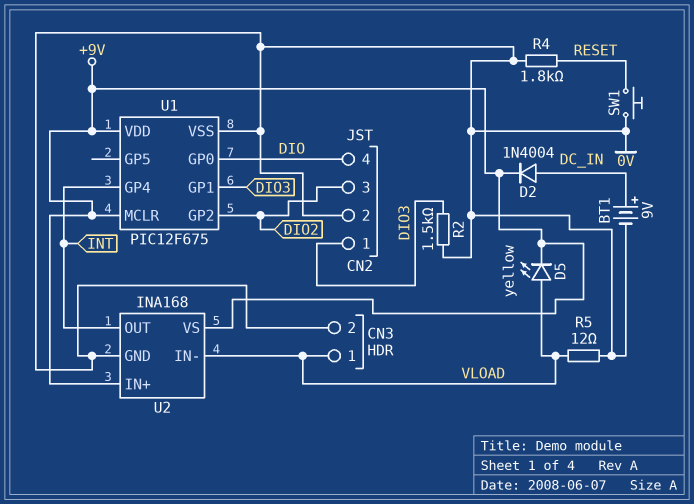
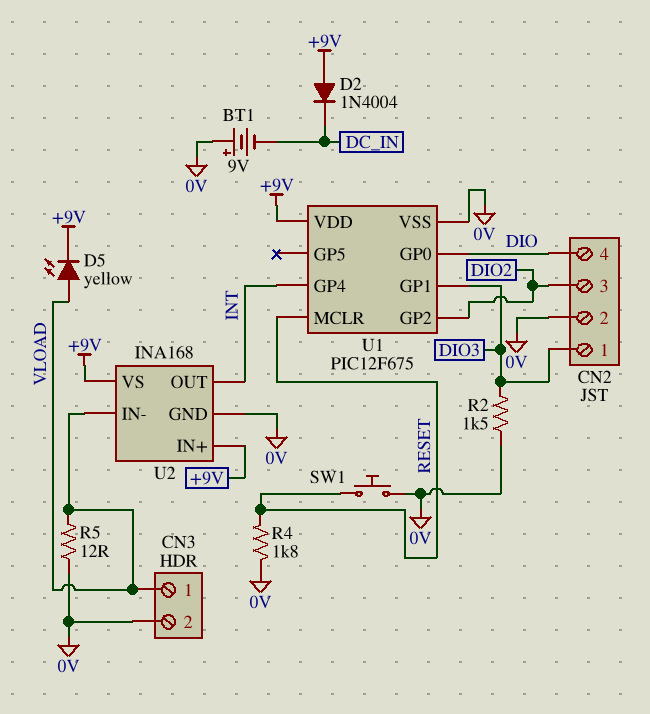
BT1: 9V (plus DC_IN, minus 0V) -> 9V (plus 0V, minus DC_IN)
D2: diode 1N4004 (A DC_IN, K +9V) -> diode 1N4004 (A +9V, K DC_IN)
U1 pin MCLR: +9V -> RESET

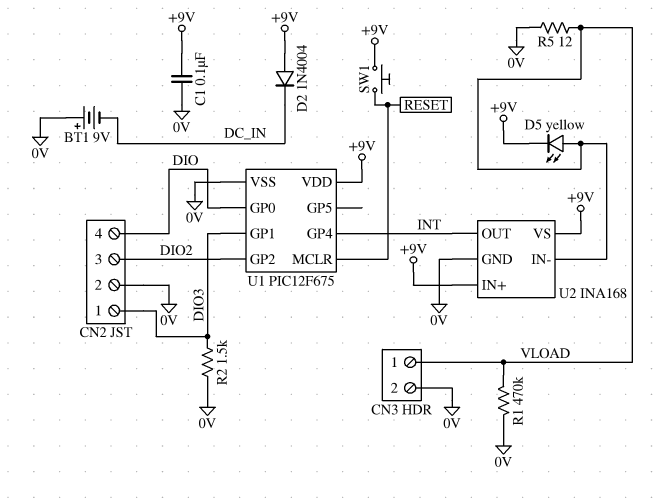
C1: none -> 100nF (+9V, 0V)
R1: none -> 470k (0V, VLOAD)
R4: 1.8k (0V, RESET) -> none
SW1: button (0V, RESET) -> button (+9V, RESET)

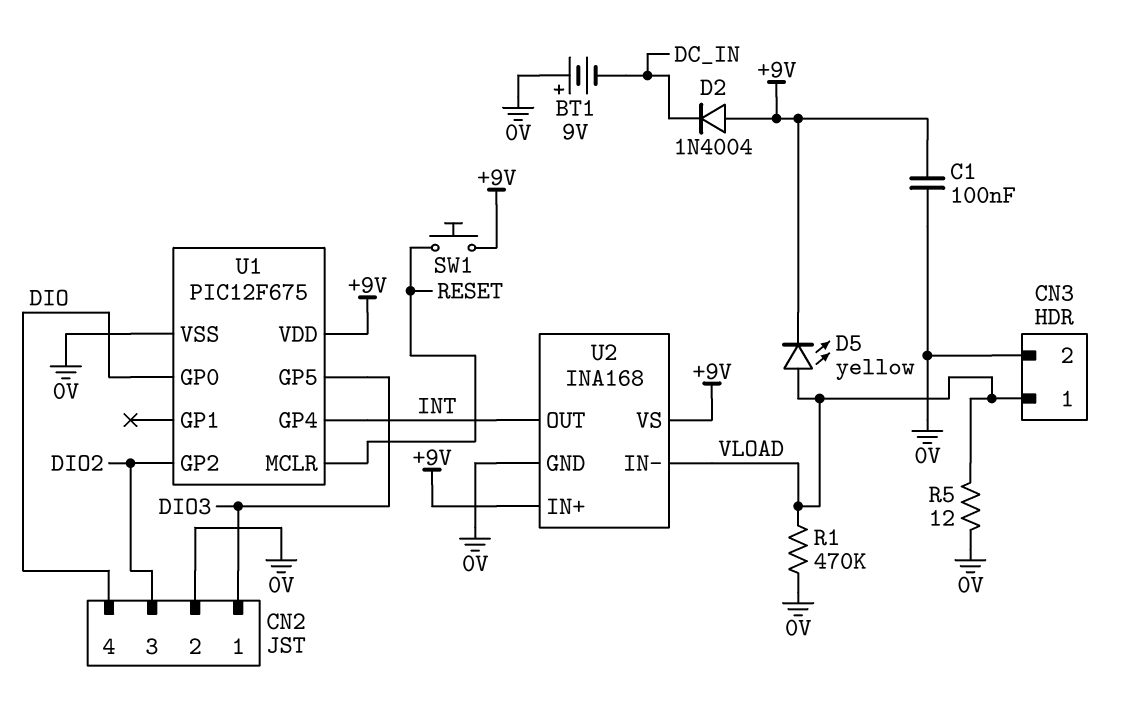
R2: 1.5k (0V, DIO3) -> none
U1 pin GP1: DIO3 -> none
U1 pin GP5: none -> DIO3

